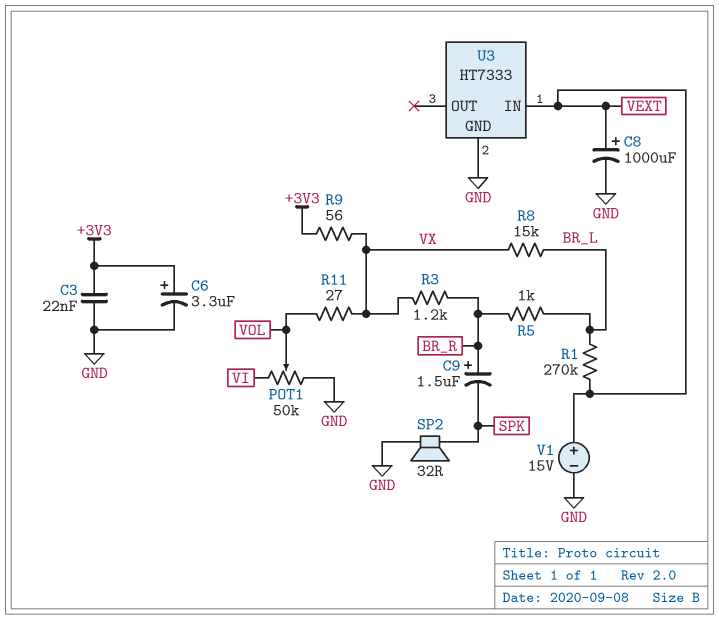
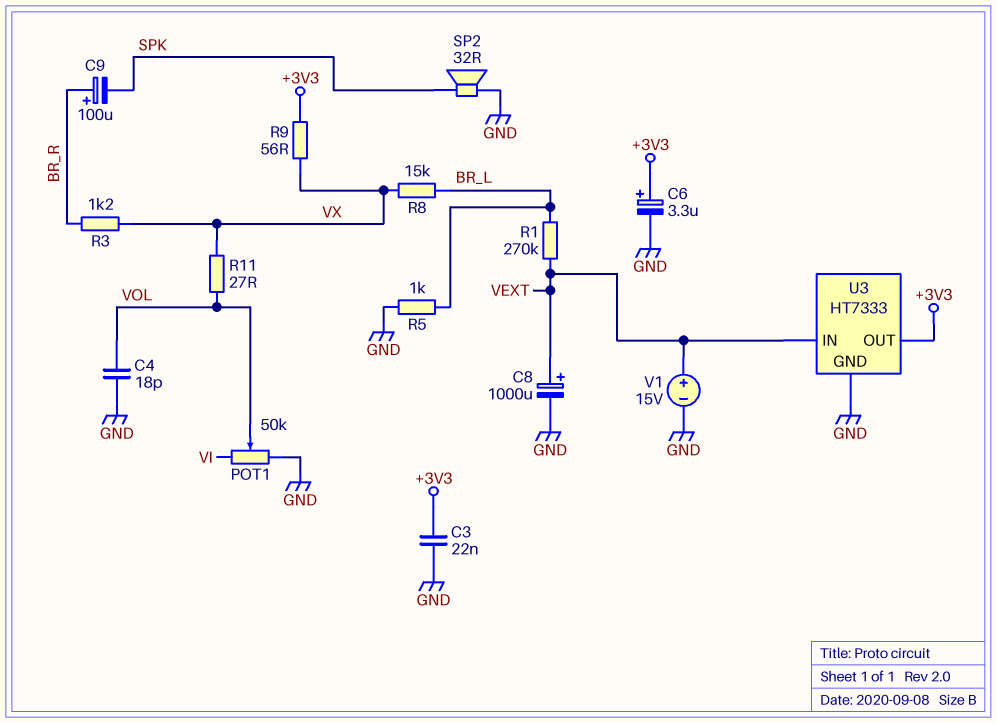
C4: none -> 18pF (GND, VOL)
C9: 1.5uF (plus BR_R, minus SPK) -> 100uF (plus BR_R, minus SPK)
R5: 1k (BR_L, BR_R) -> 1k (BR_L, GND)
U3 pin OUT: none -> +3V3

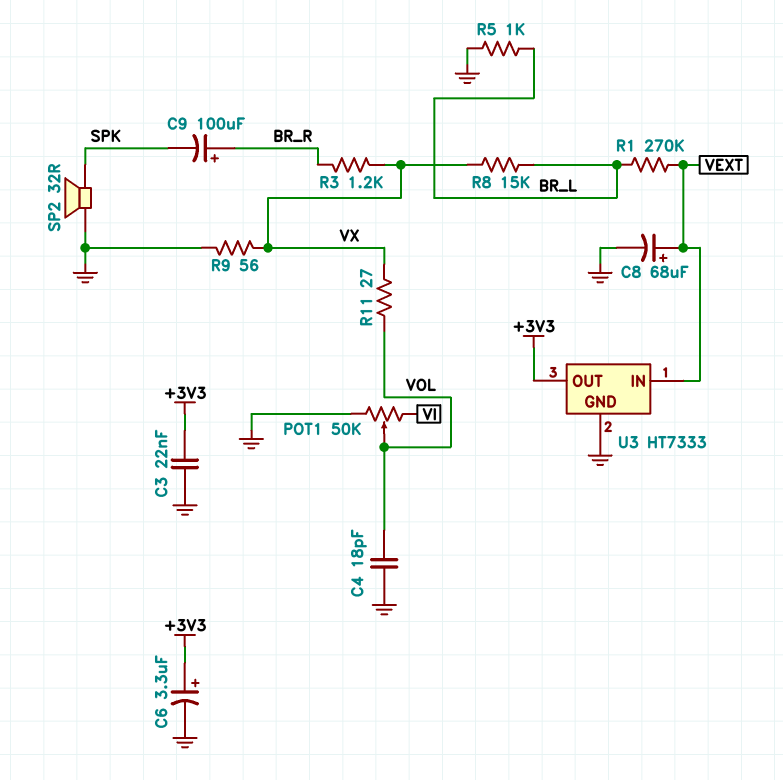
C8: 1000uF (plus VEXT, minus GND) -> 68uF (plus VEXT, minus GND)
R9: 56 (+3V3, VX) -> 56 (GND, VX)
V1: 15V (plus VEXT, minus GND) -> none

